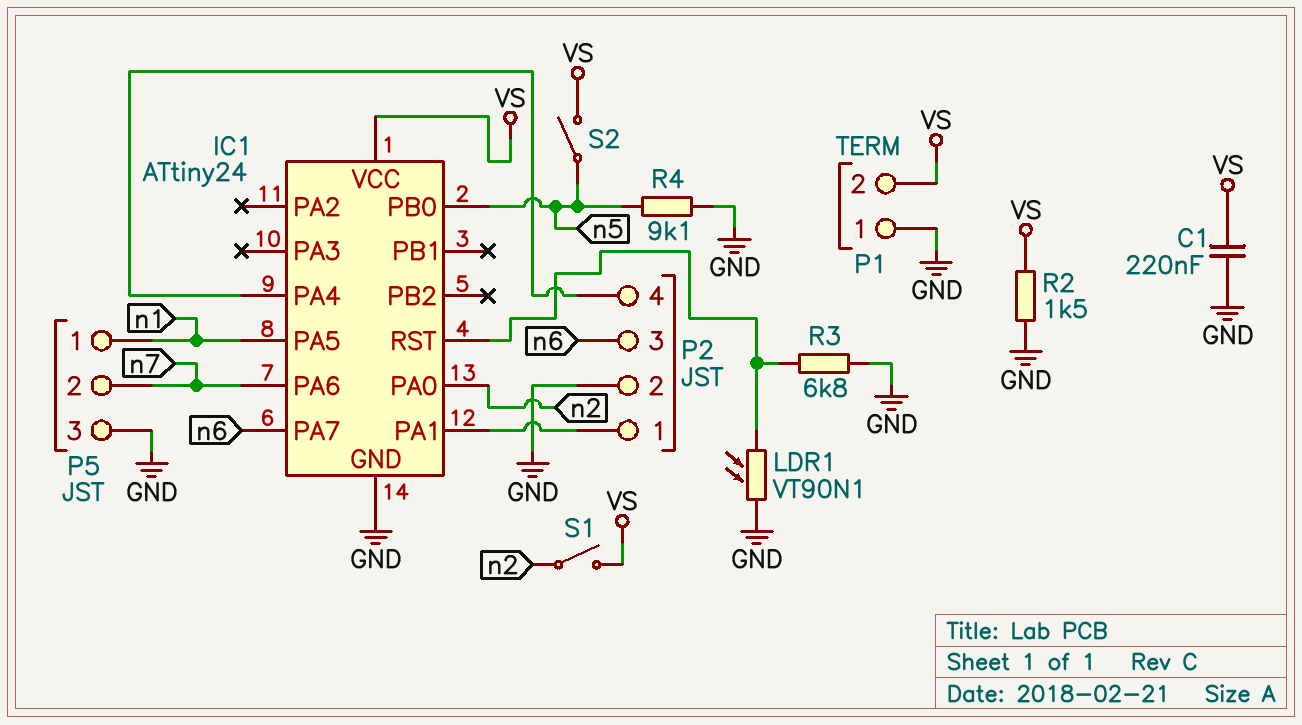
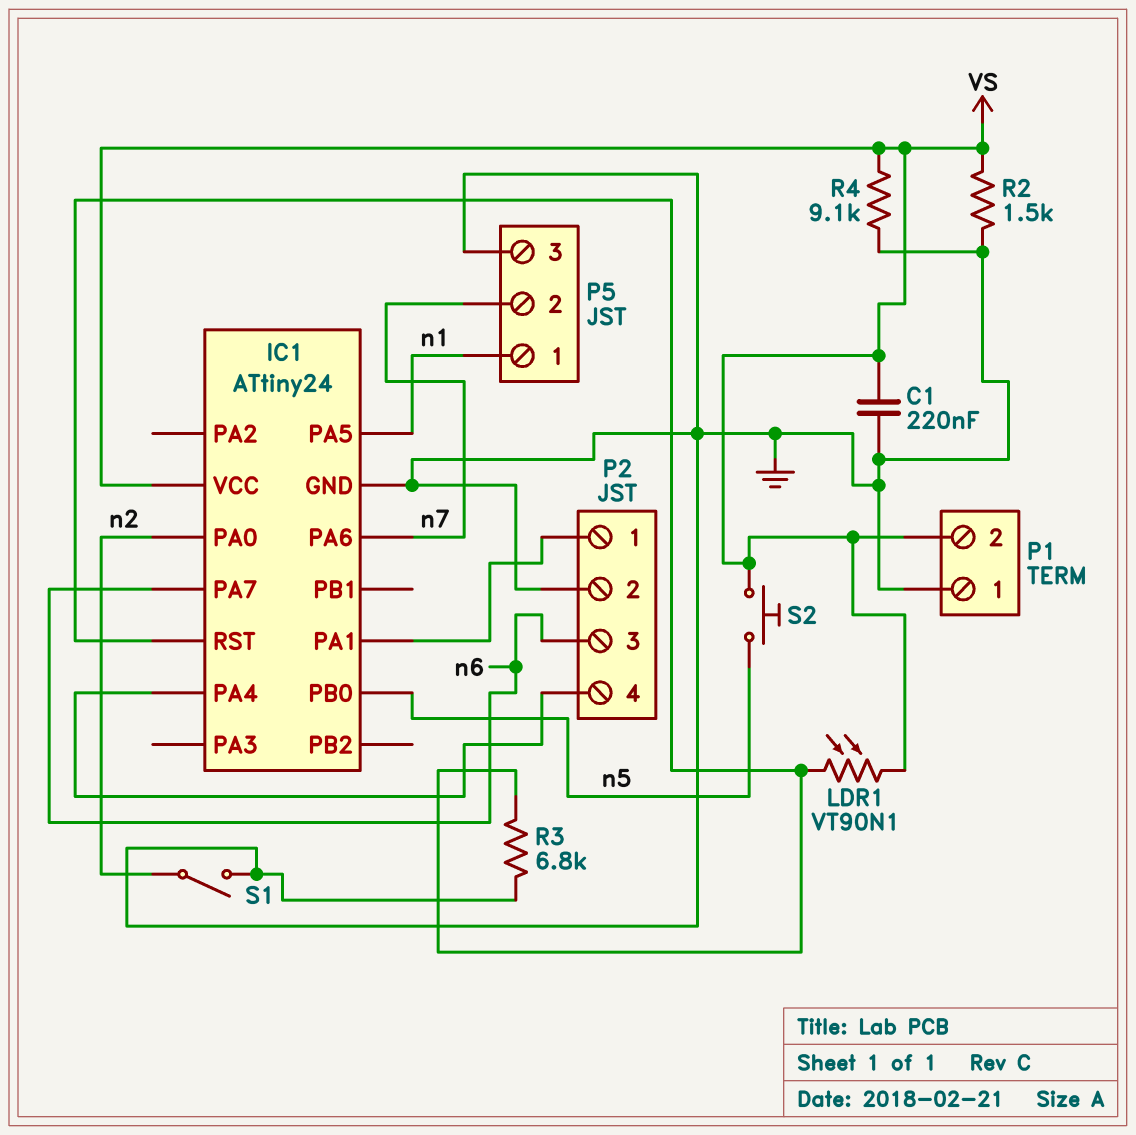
LDR1: VT90N1 (GND, IC1/RST) -> VT90N1 (IC1/RST, VS)
R4: 9.1k (GND, n5) -> 9.1k (GND, VS)
S1: switch (VS, n2) -> switch (GND, n2)
S2: switch (VS, n5) -> button (VS, n5)

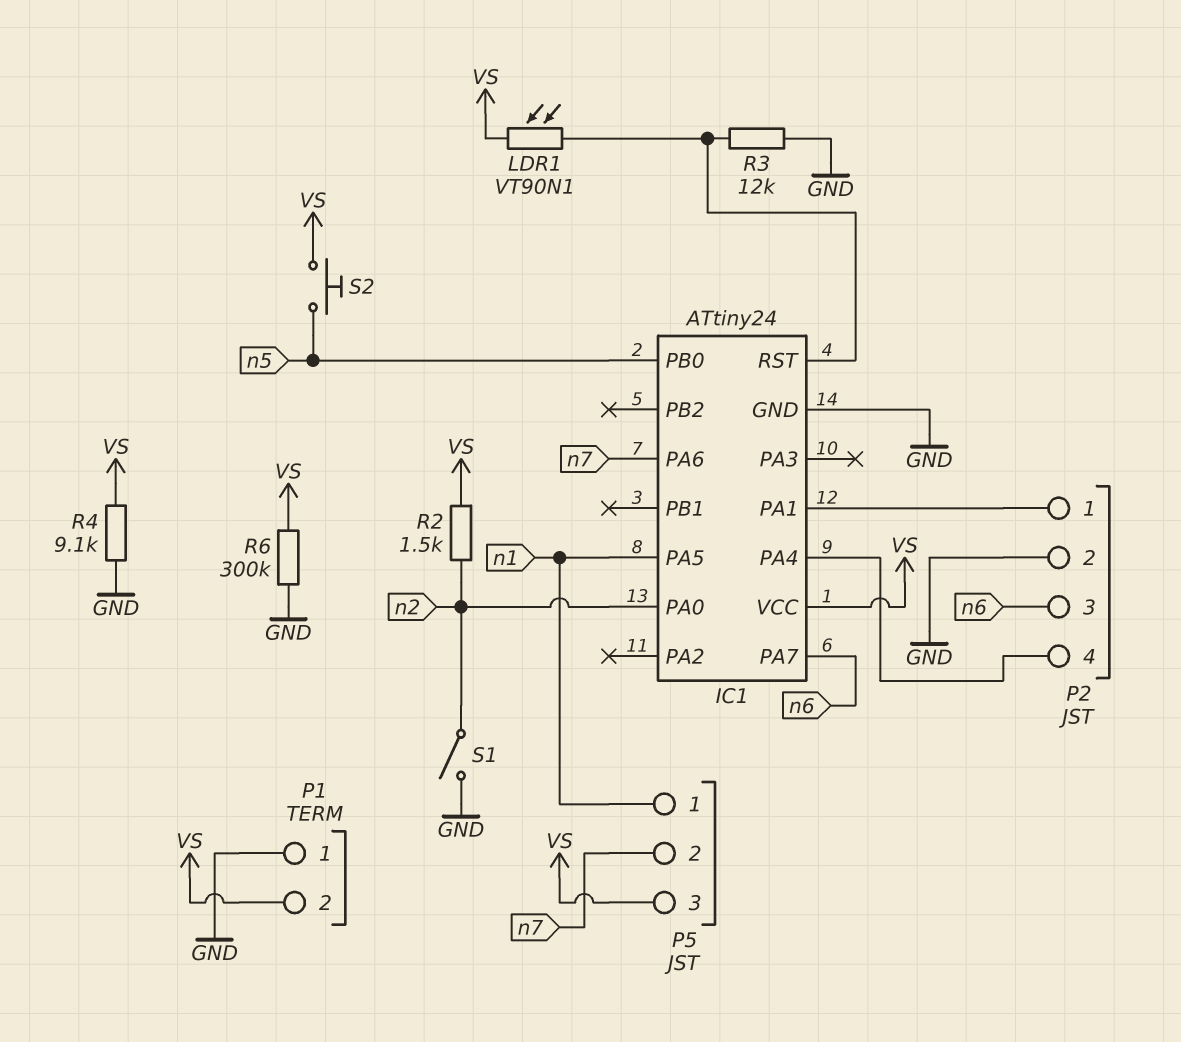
C1: 220nF (GND, VS) -> none
P5 pin 3: GND -> VS
R2: 1.5k (GND, VS) -> 1.5k (VS, n2)
R3: 6.8k (GND, IC1/RST) -> 12k (GND, IC1/RST)
R6: none -> 300k (GND, VS)

